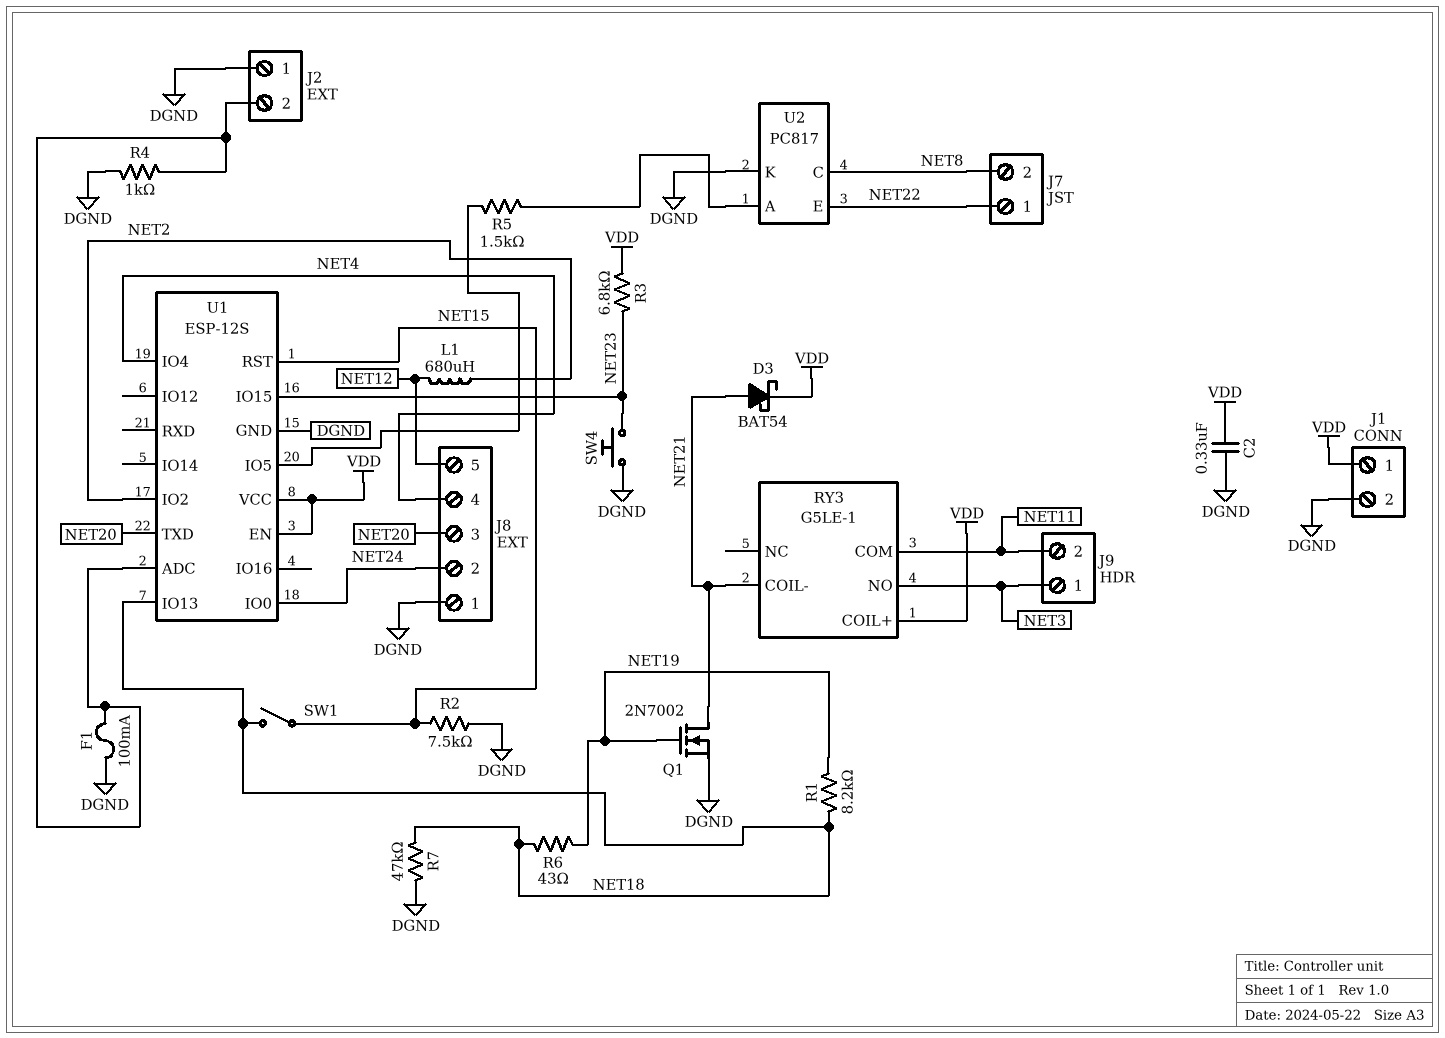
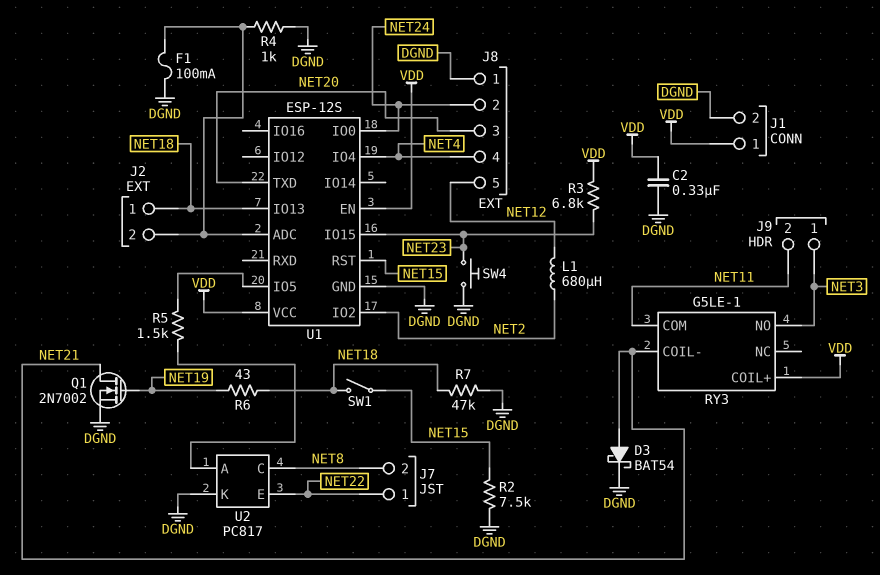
D3: schottky BAT54 (A NET21, K VDD) -> schottky BAT54 (A NET21, K DGND)
J2 pin 1: DGND -> NET18
R1: 8.2k (NET18, NET19) -> none

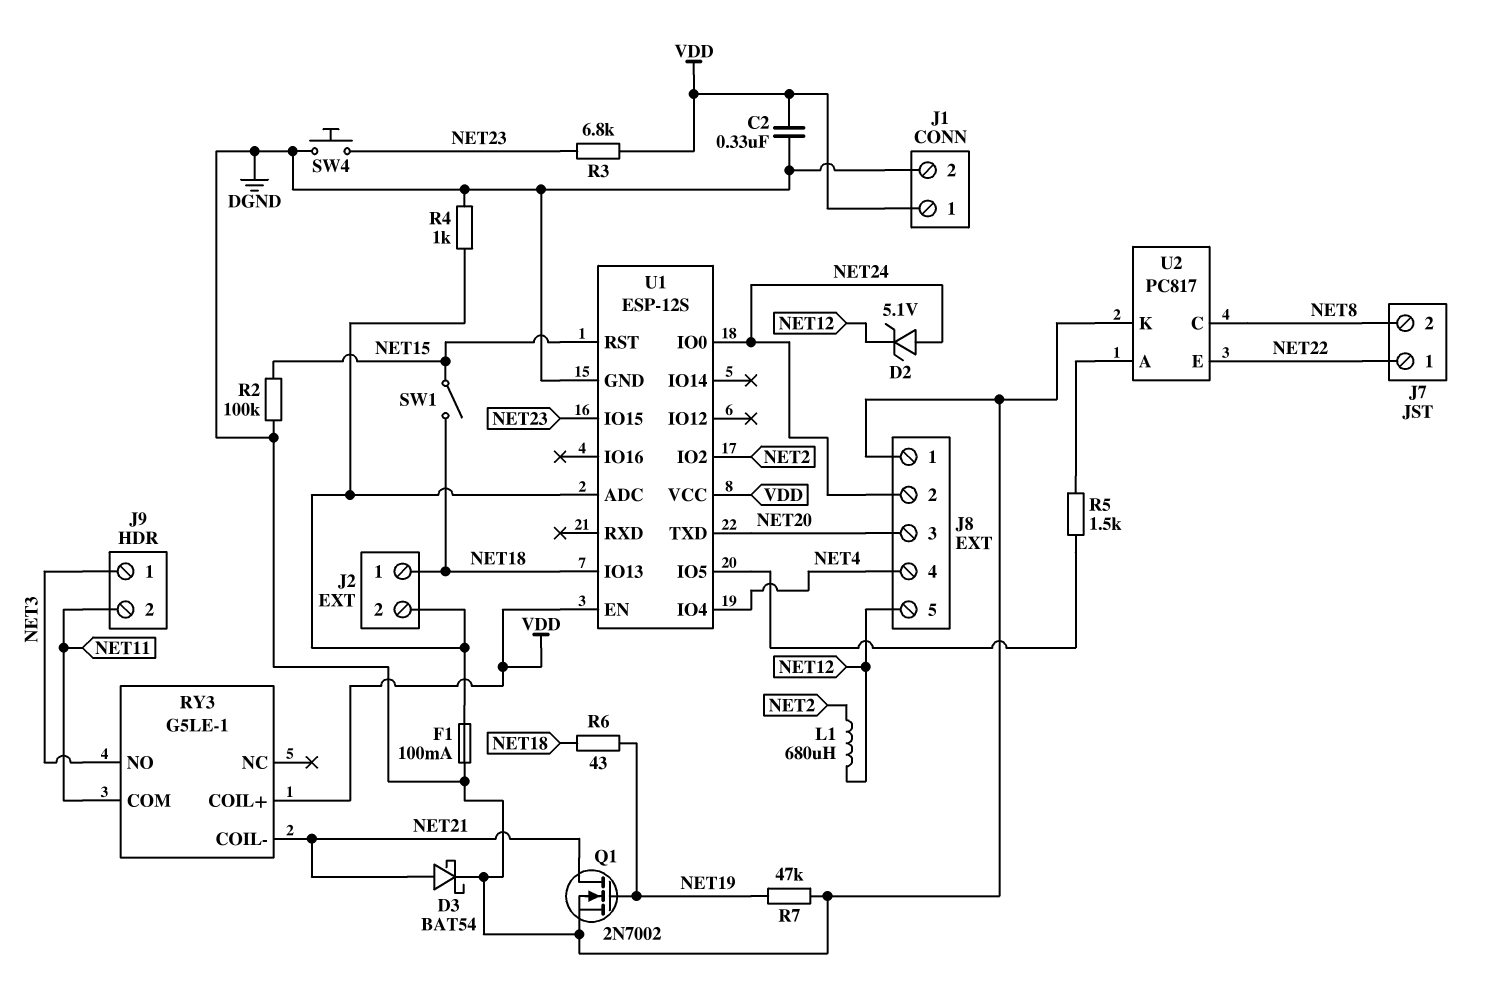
D2: none -> zener 5.1V (A NET24, K NET12)
R2: 7.5k (DGND, NET15) -> 100k (DGND, NET15)
R7: 47k (DGND, NET18) -> 47k (DGND, NET19)

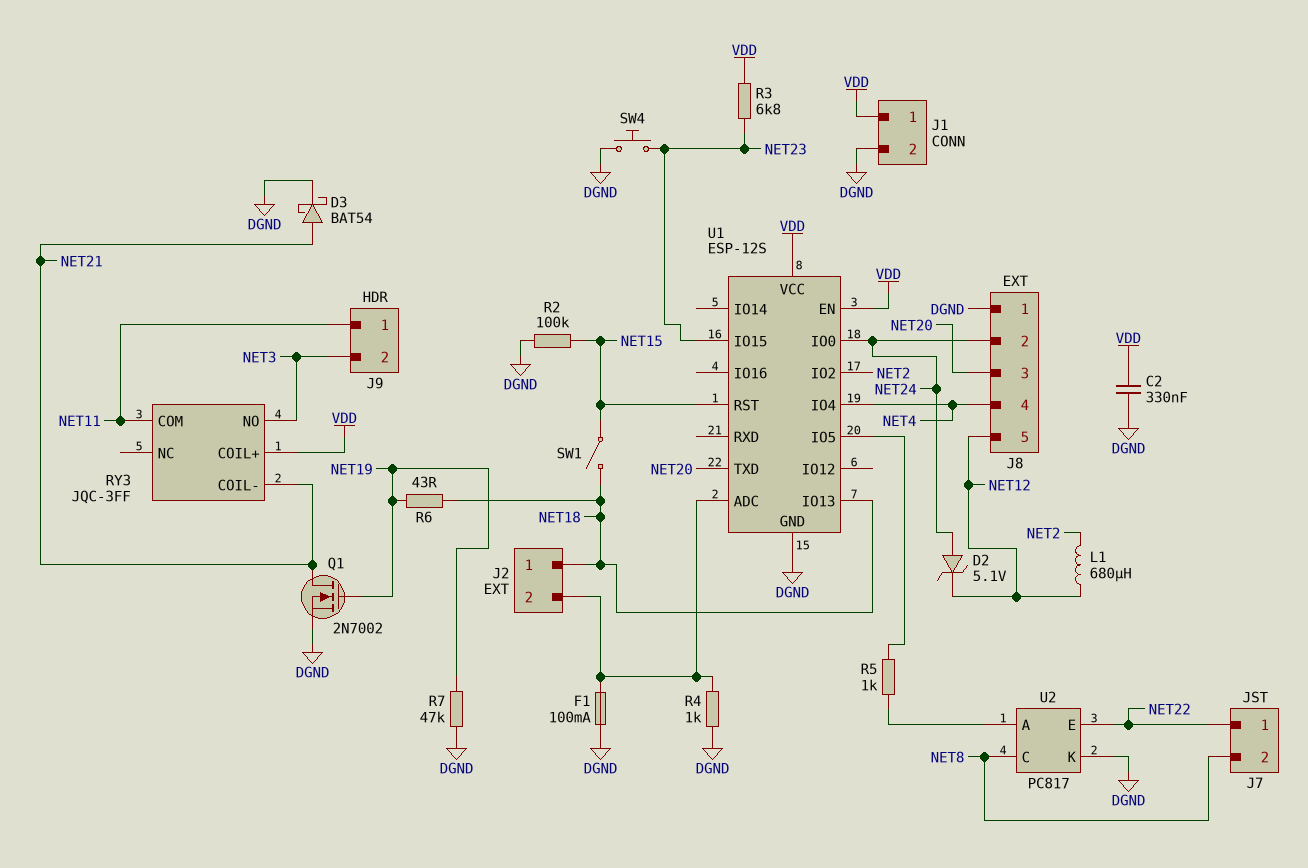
J9 pin 1: NET3 -> NET11
J9 pin 2: NET11 -> NET3
R5: 1.5k (U1/IO5, U2/A) -> 1k (U1/IO5, U2/A)
RY3: G5LE-1 -> JQC-3FF

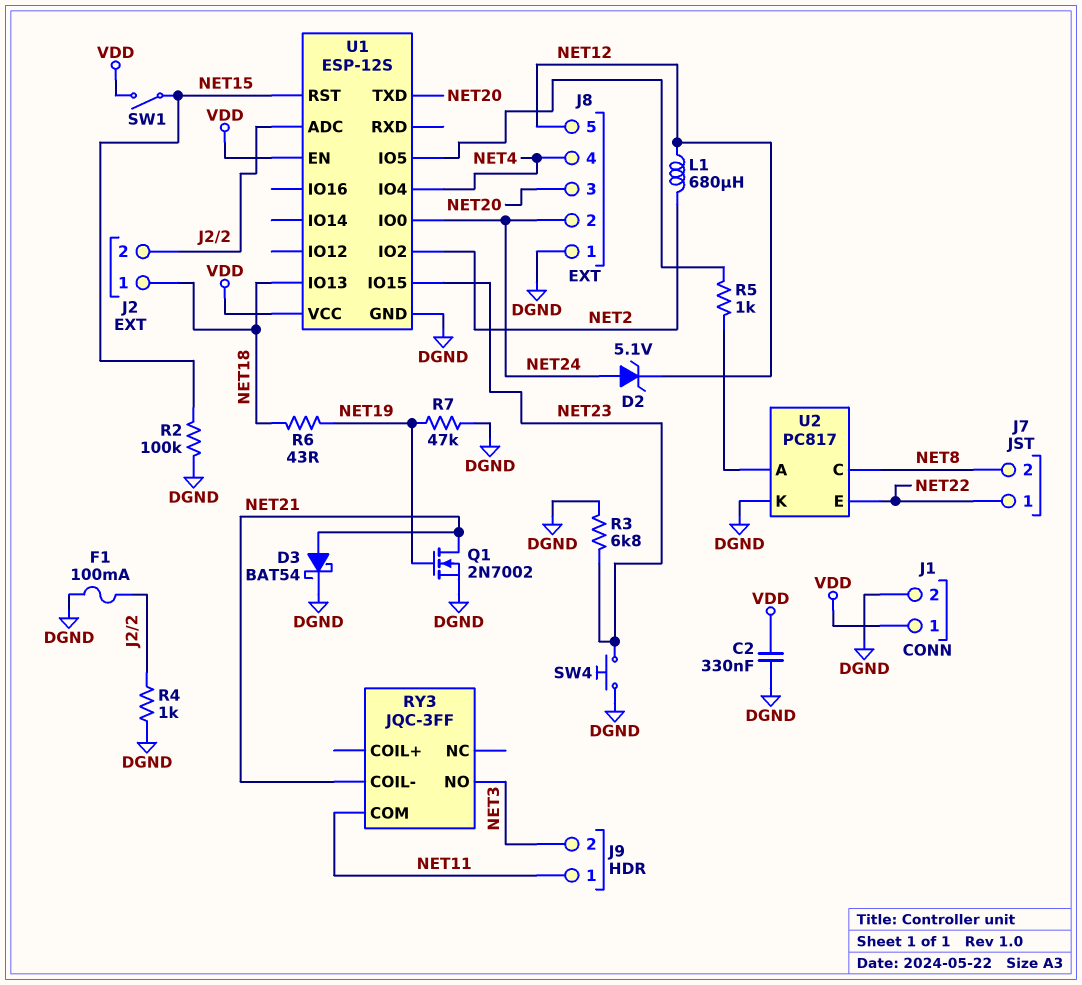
R3: 6.8k (NET23, VDD) -> 6.8k (DGND, NET23)
RY3 pin COIL+: VDD -> none
SW1: switch (NET15, NET18) -> switch (NET15, VDD)

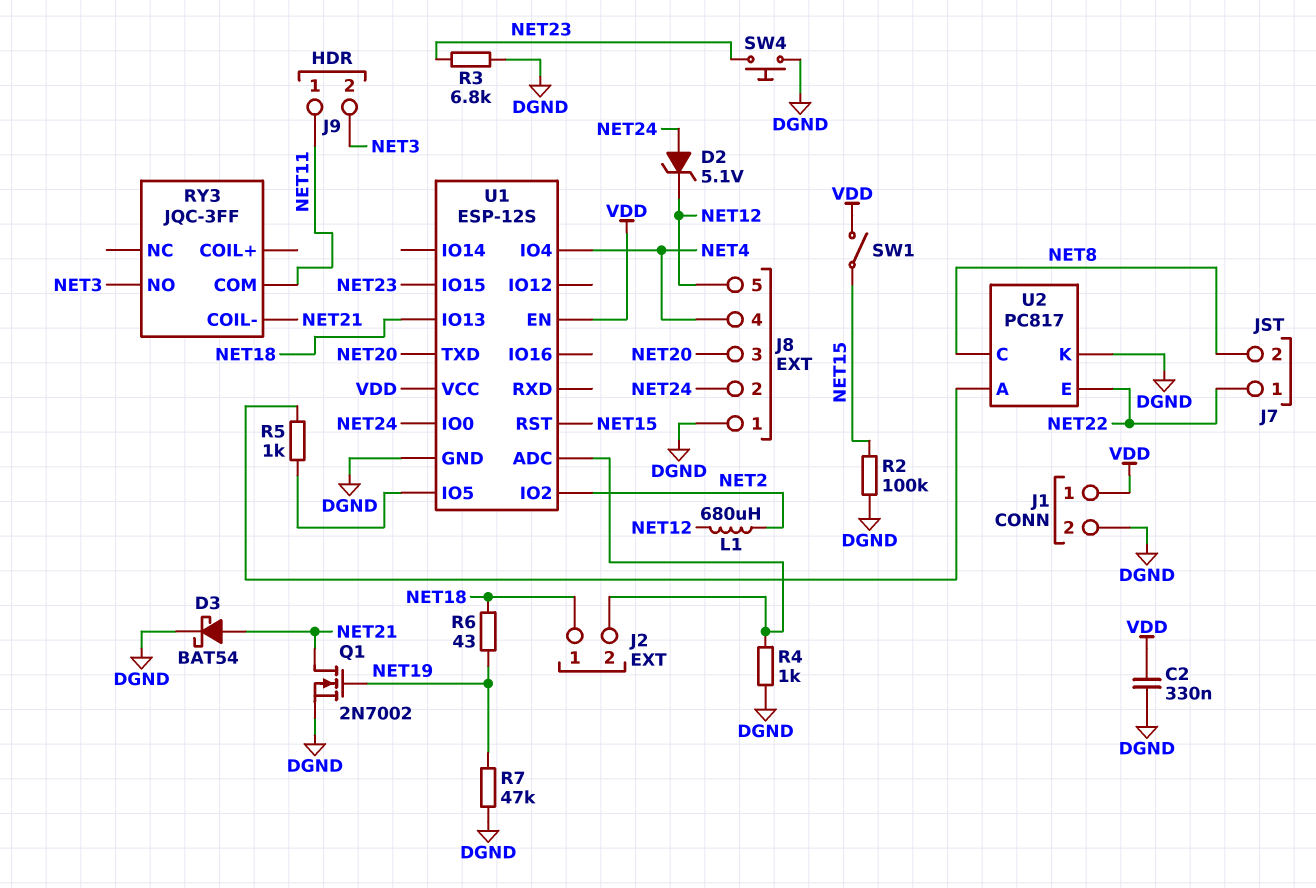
F1: 100mA (DGND, J2/2) -> none

